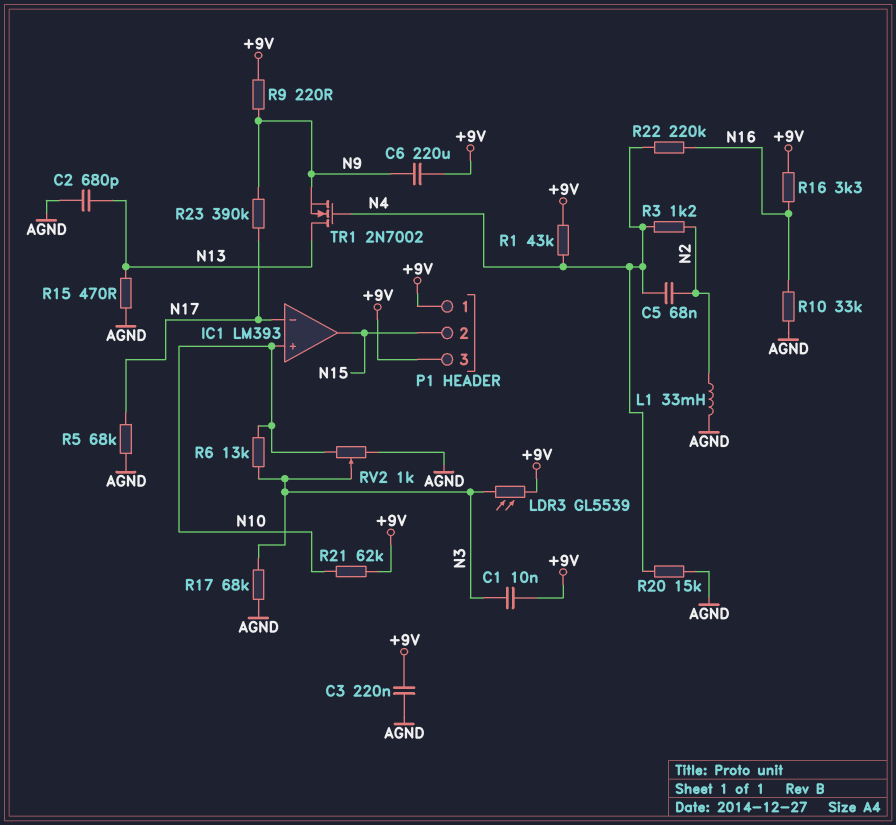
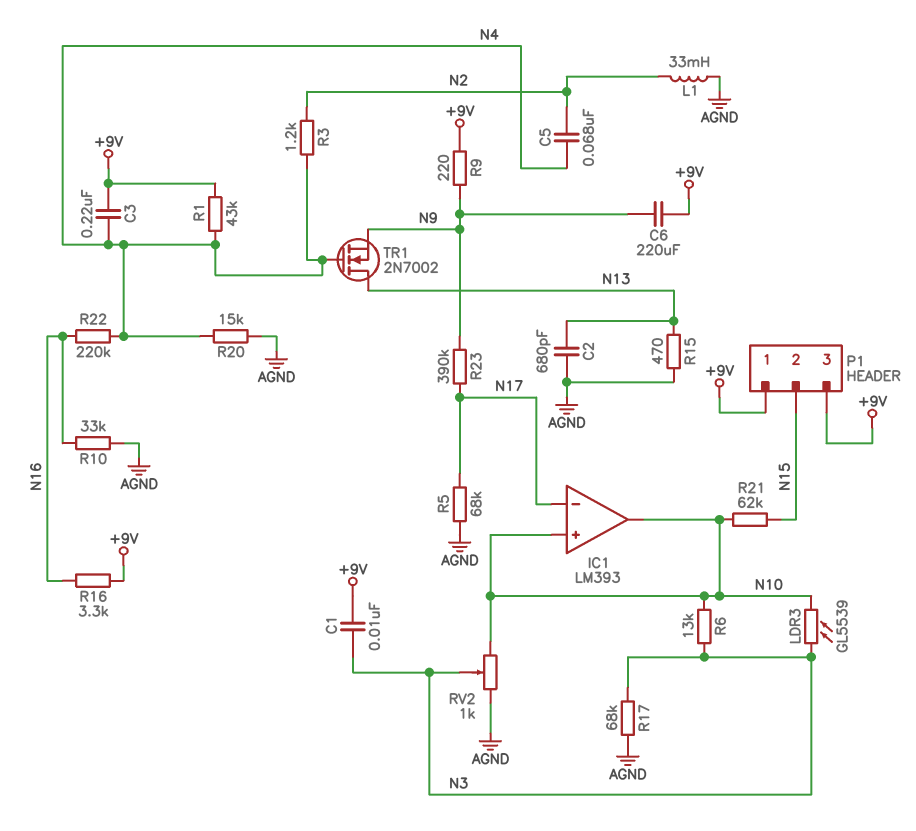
C3: 220nF (+9V, AGND) -> 220nF (+9V, N4)
IC1 pin out: N15 -> N10
LDR3: GL5539 (+9V, N3) -> GL5539 (N3, N10)
R21: 62k (+9V, N10) -> 62k (N10, N15)

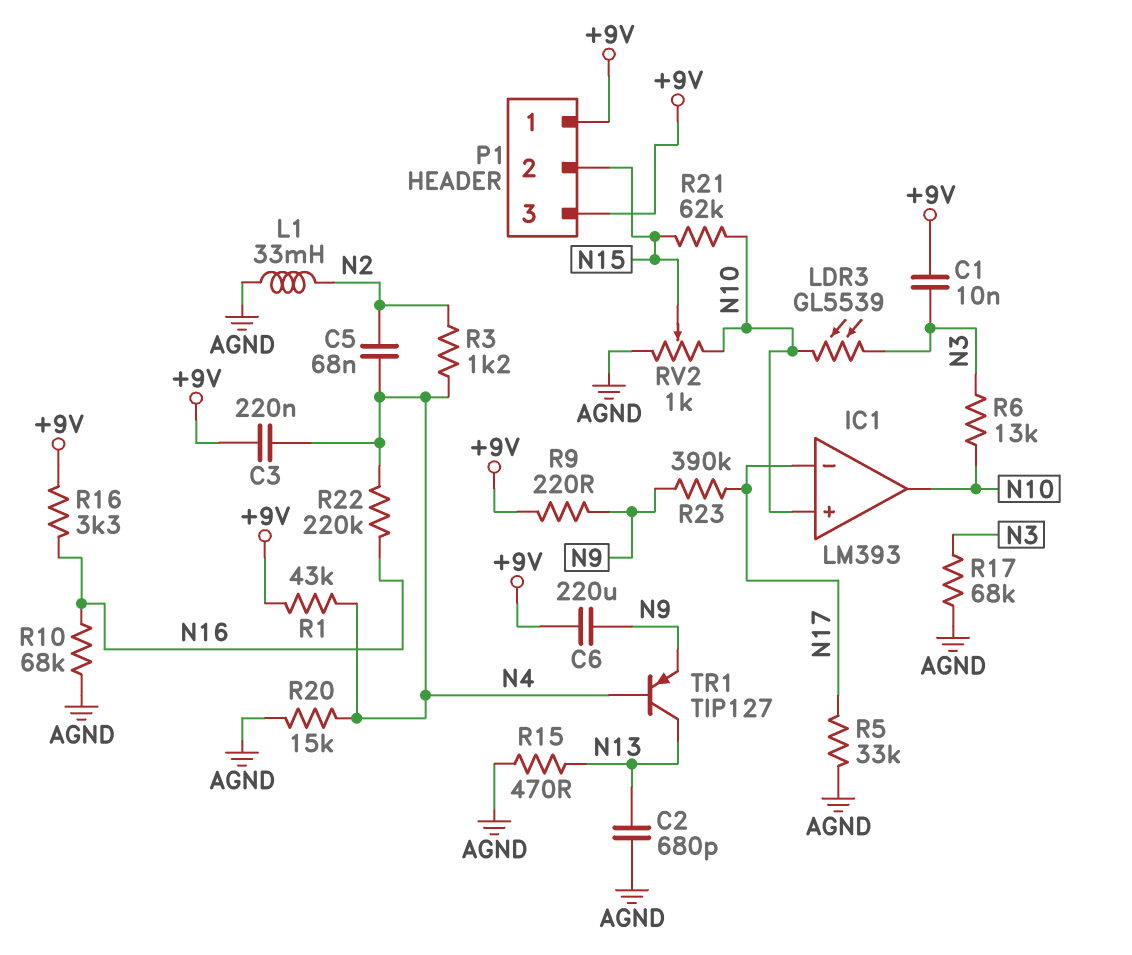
R5: 68k (AGND, N17) -> 33k (AGND, N17)
R10: 33k (AGND, N16) -> 68k (AGND, N16)
RV2: 1k (AGND, N10, wiper N3) -> 1k (AGND, N10, wiper N15)
TR1: NMOS 2N7002 (G N4, D N13, S N9) -> PNP TIP127 (B N4, C N13, E N9)

